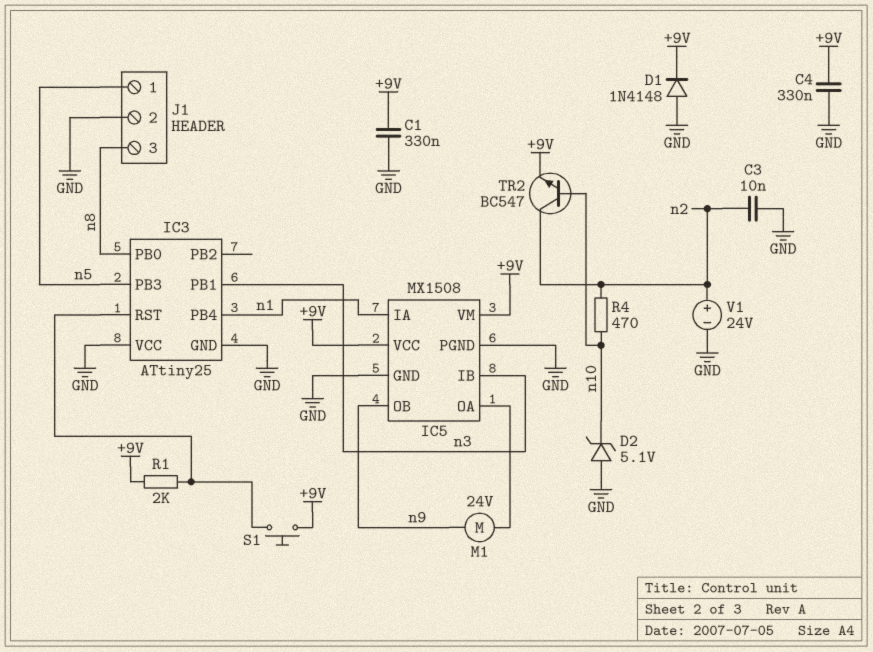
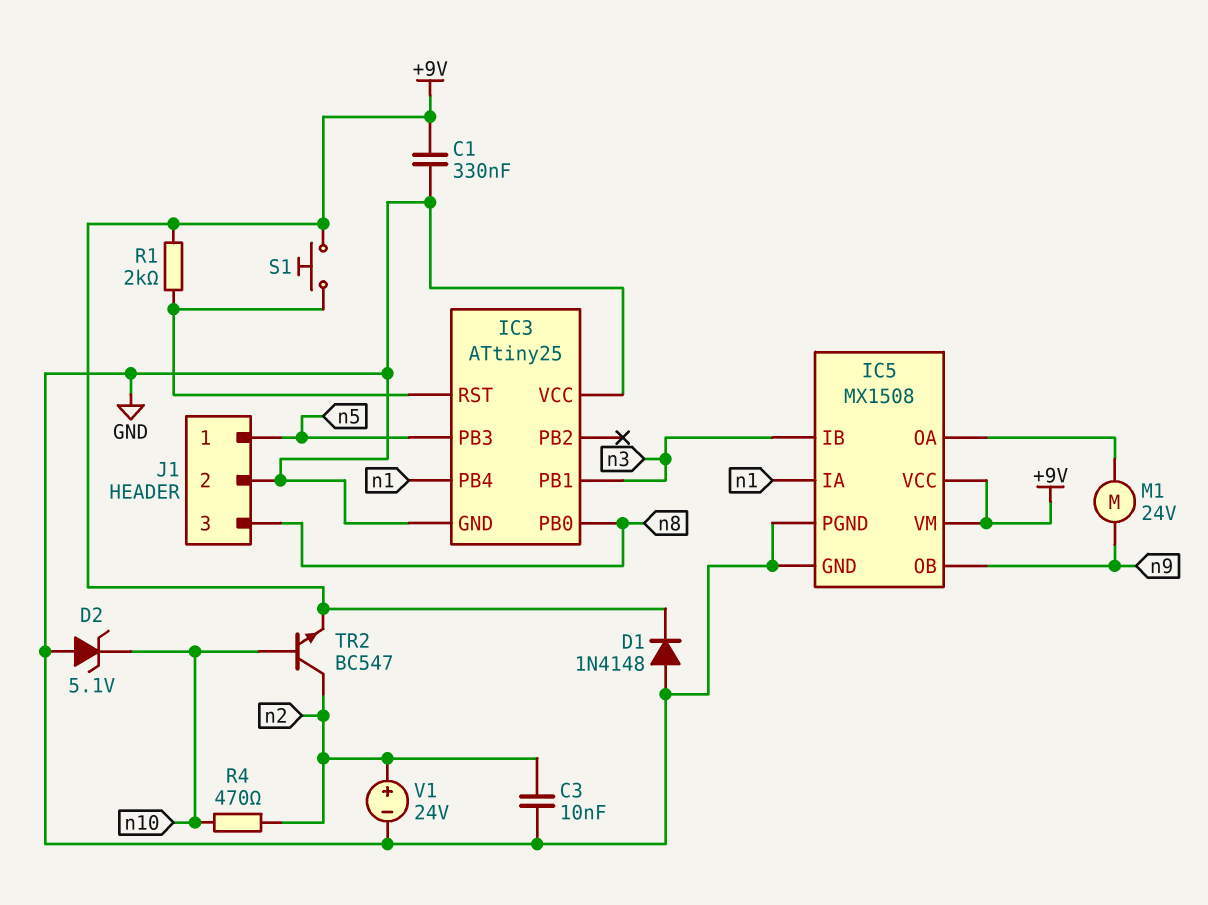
C4: 330nF (+9V, GND) -> none

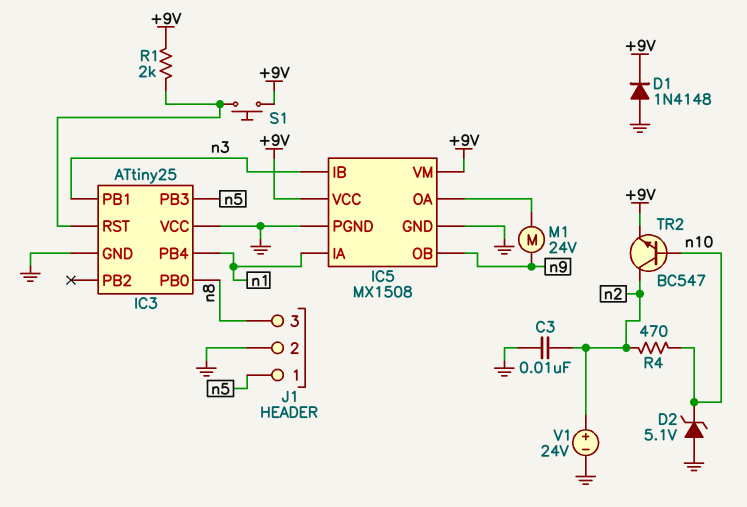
C1: 330nF (+9V, GND) -> none

